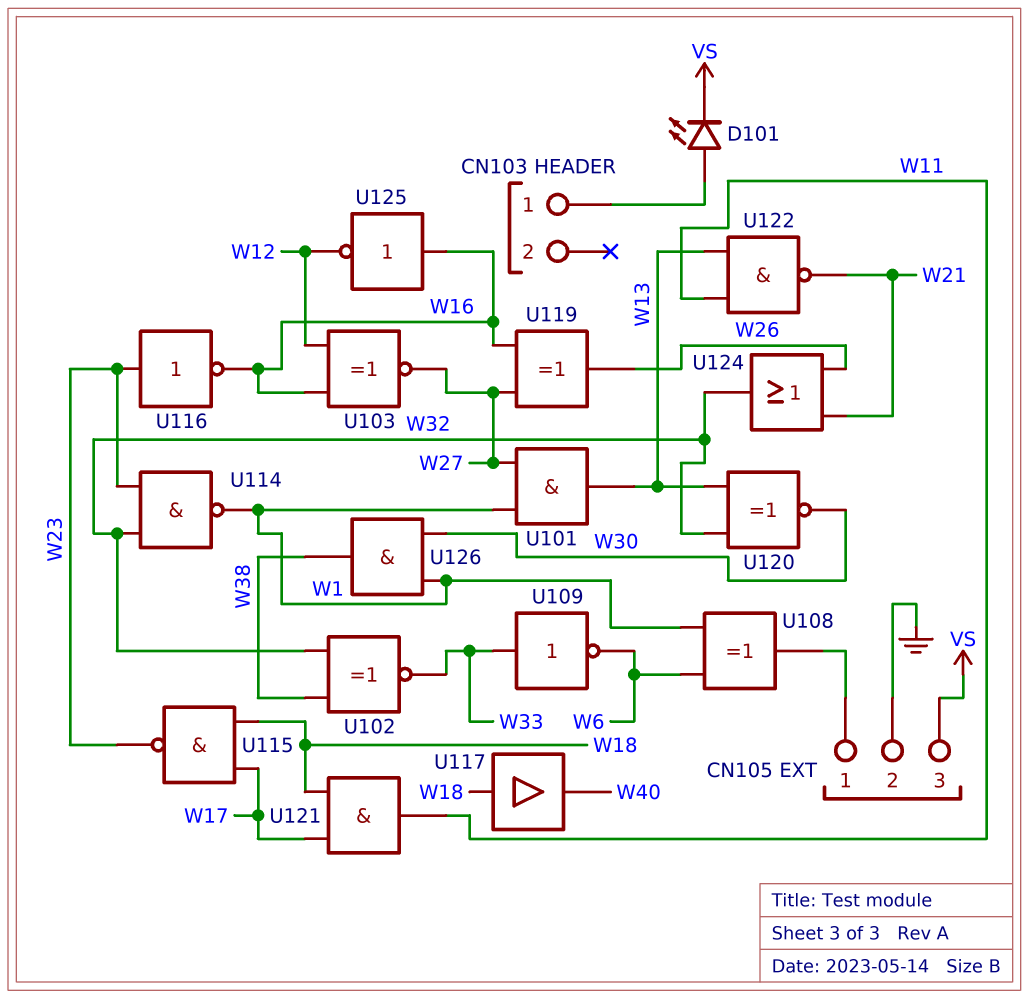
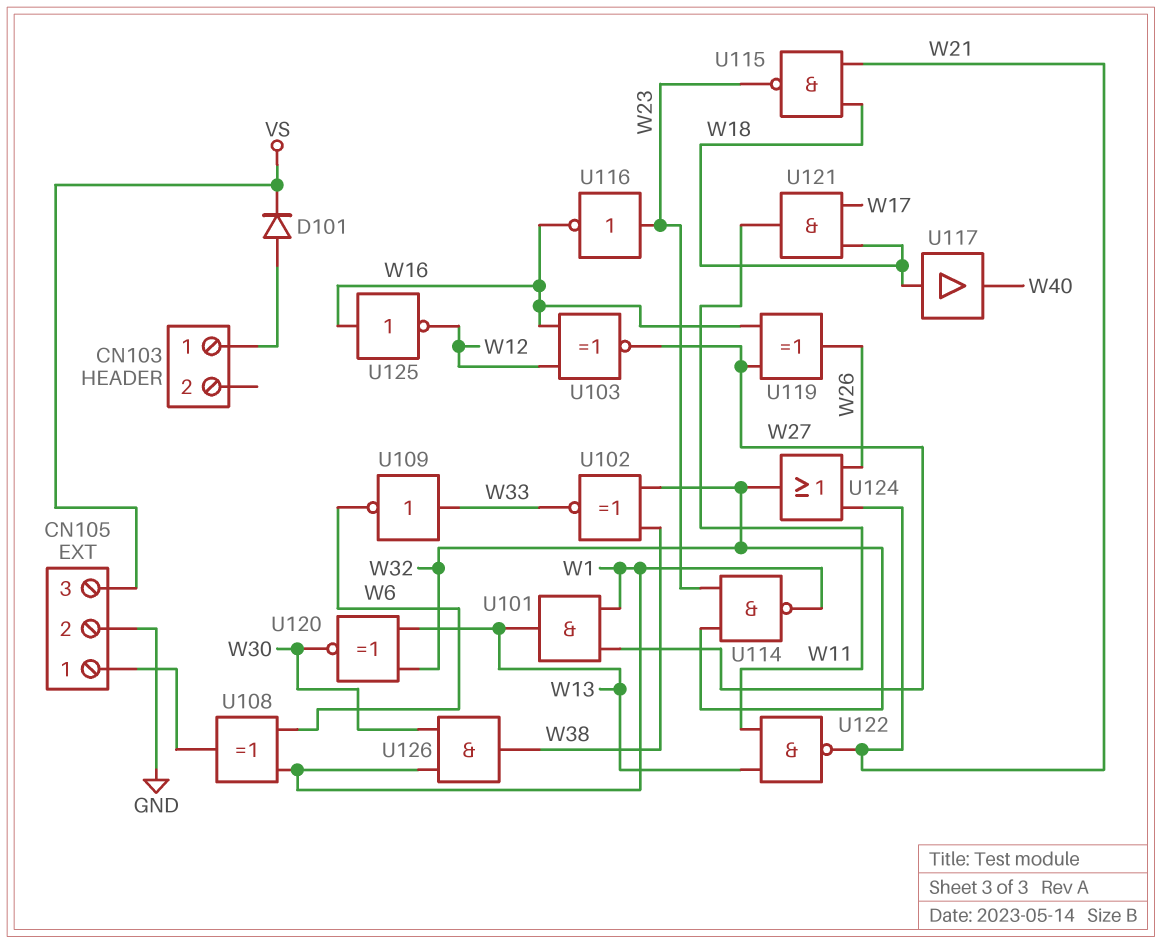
D101: LED (A CN103/1, K VS) -> diode (A CN103/1, K VS)
U115: NAND (in W17, in W18, out W23) -> NAND (in W18, in W21, out W23)

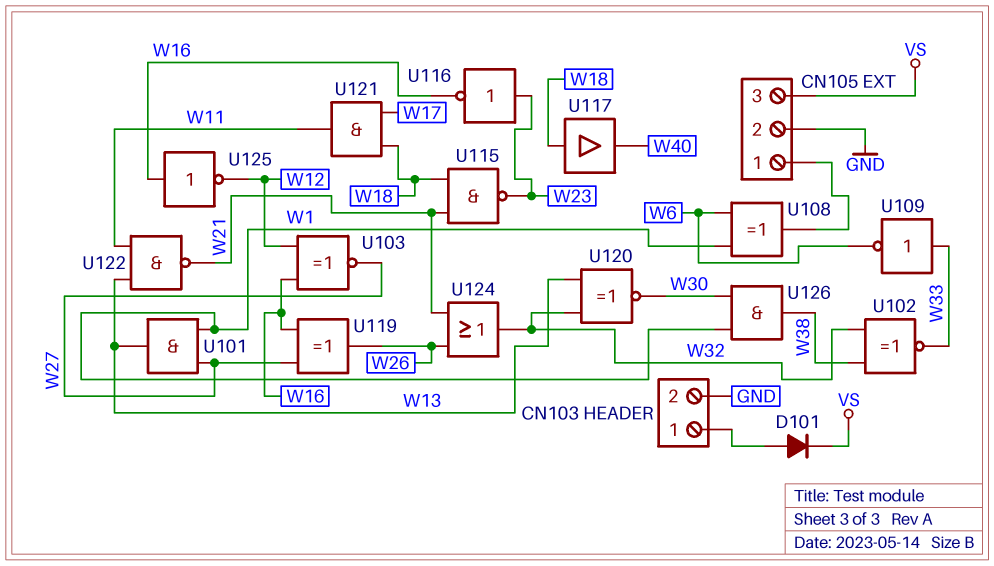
CN103 pin 2: none -> GND
U114: NAND (in W23, in W32, out W1) -> none

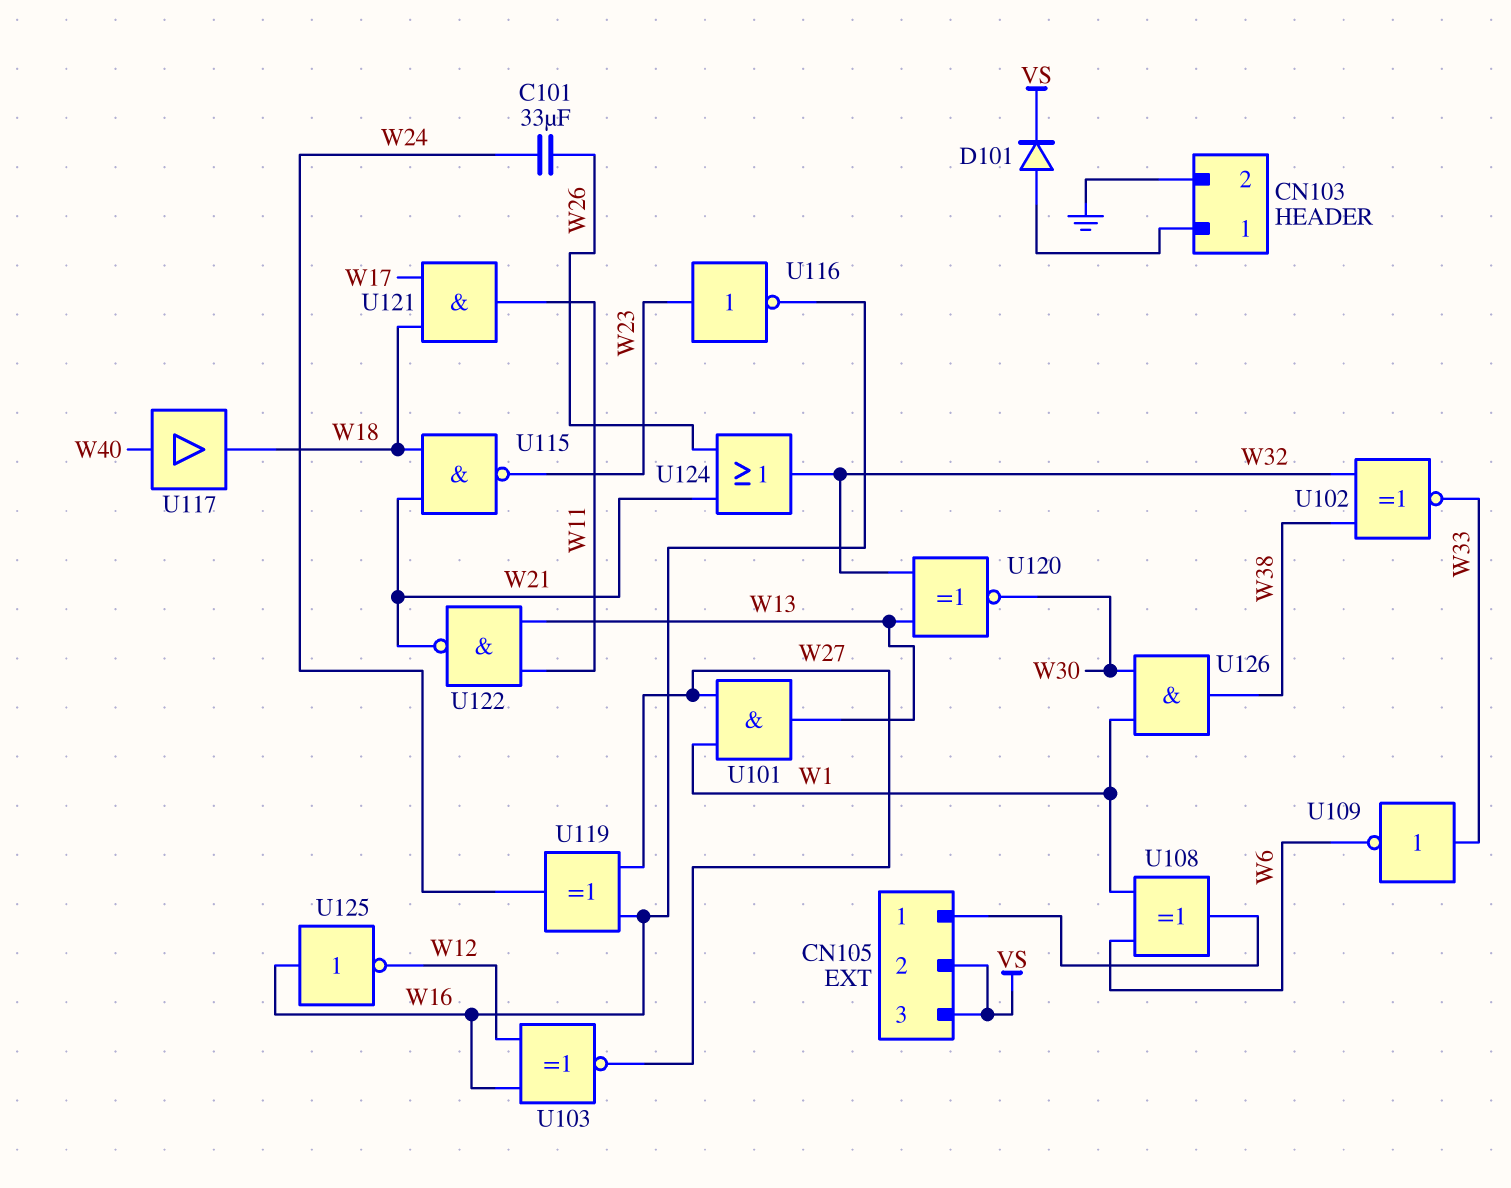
C101: none -> 33uF (W24, W26)
CN105 pin 2: GND -> VS
U117: buffer (in W18, out W40) -> buffer (in W40, out W18)
U119: XOR (in W16, in W27, out W26) -> XOR (in W16, in W27, out W24)

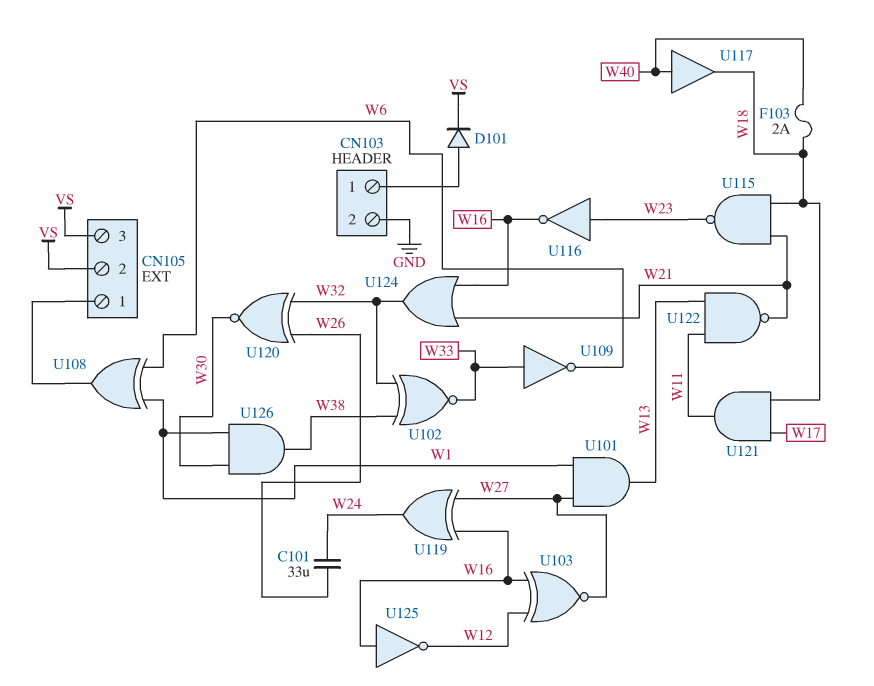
F103: none -> 2A (W18, W40)
U120: XNOR (in W13, in W32, out W30) -> XNOR (in W26, in W32, out W30)
U124: OR (in W21, in W26, out W32) -> OR (in W16, in W21, out W32)

